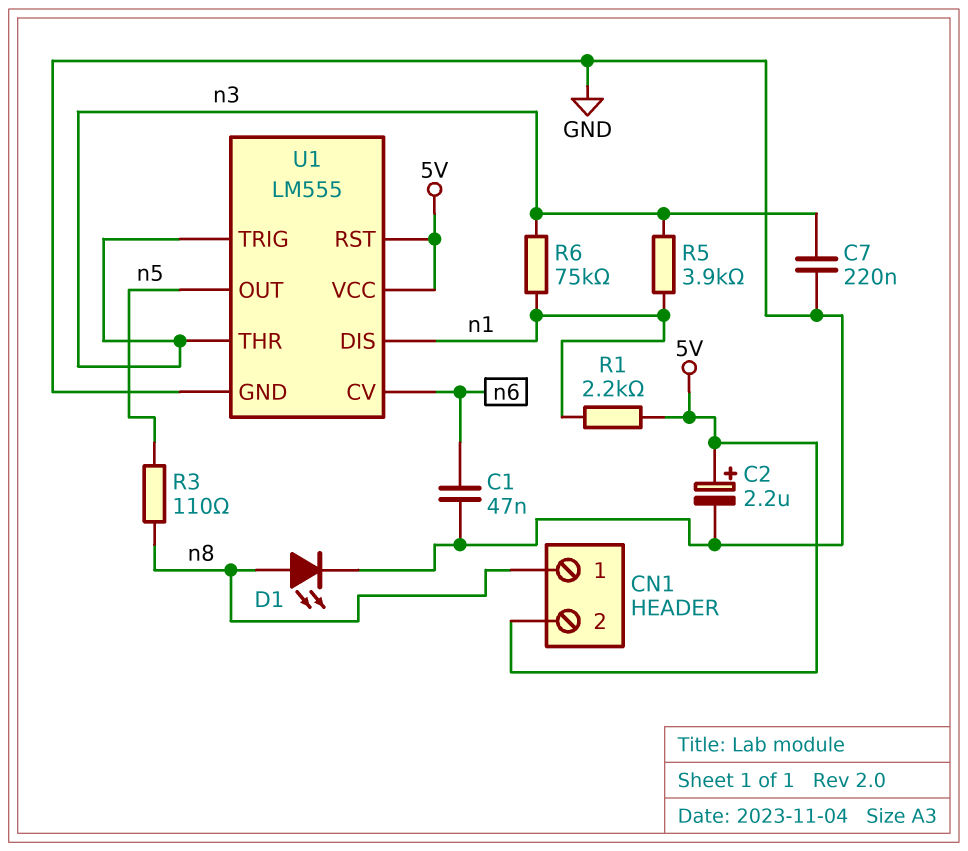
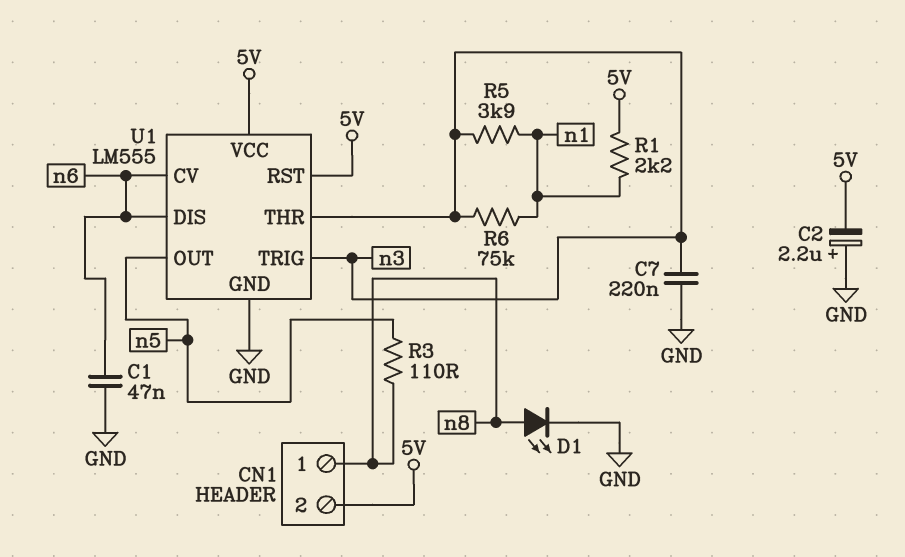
C2: 2.2uF (plus 5V, minus GND) -> 2.2uF (plus GND, minus 5V)
U1 pin DIS: n1 -> n6

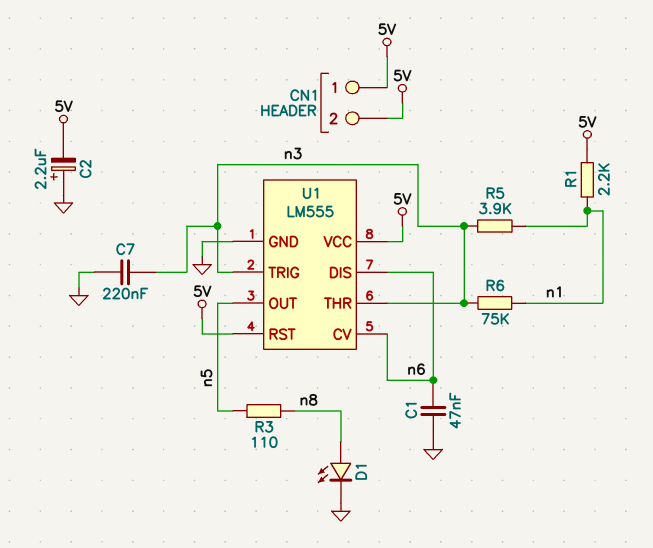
CN1 pin 1: n8 -> 5V

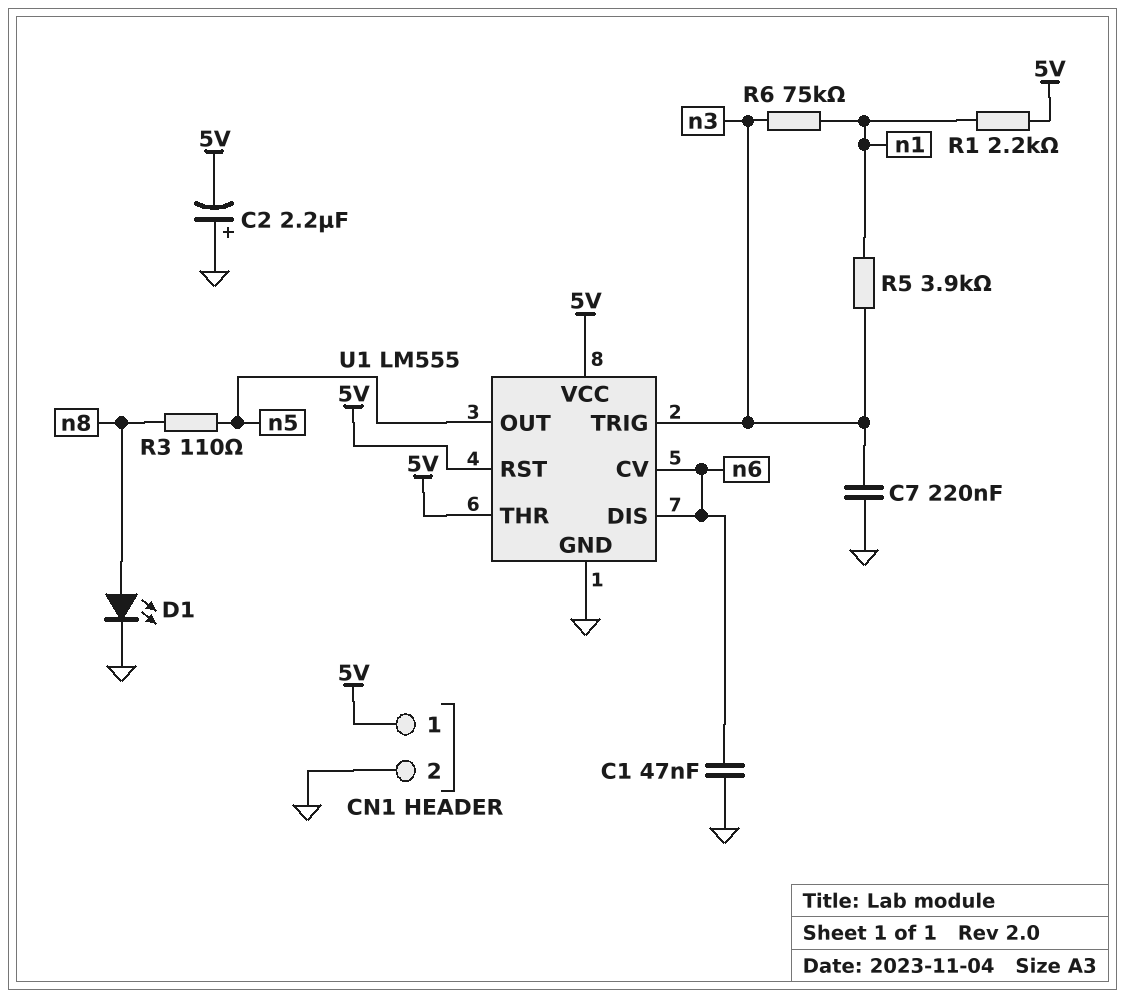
CN1 pin 2: 5V -> GND
U1 pin THR: n3 -> 5V

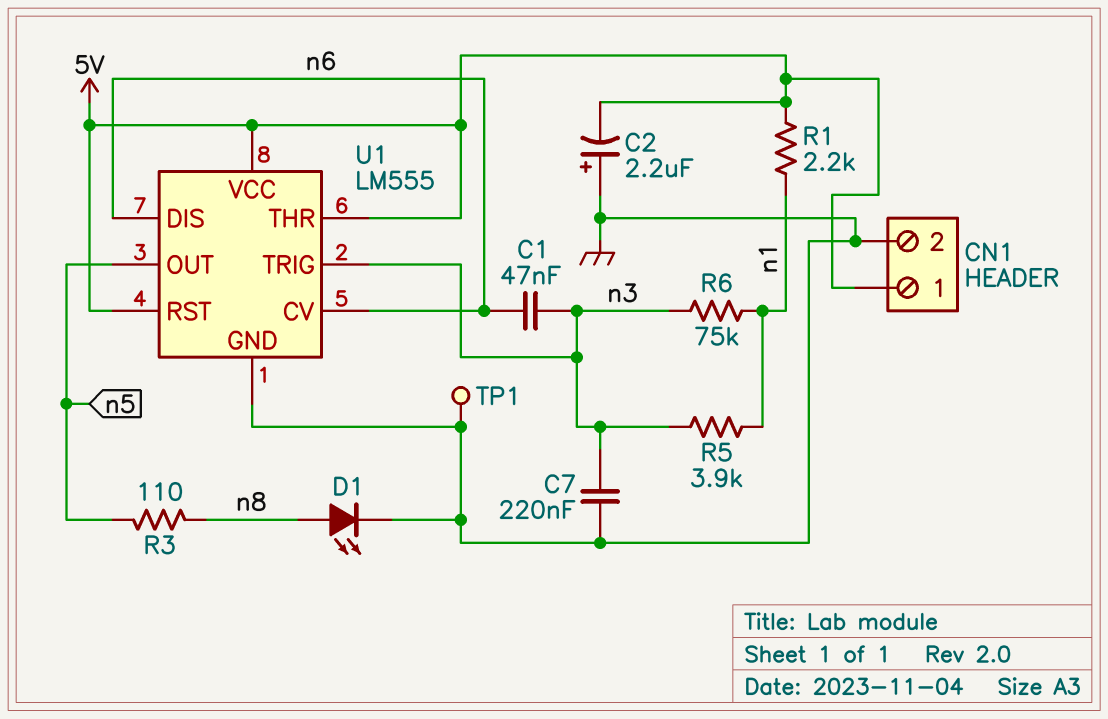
C1: 47nF (GND, n6) -> 47nF (n3, n6)
TP1: none -> test point (GND)

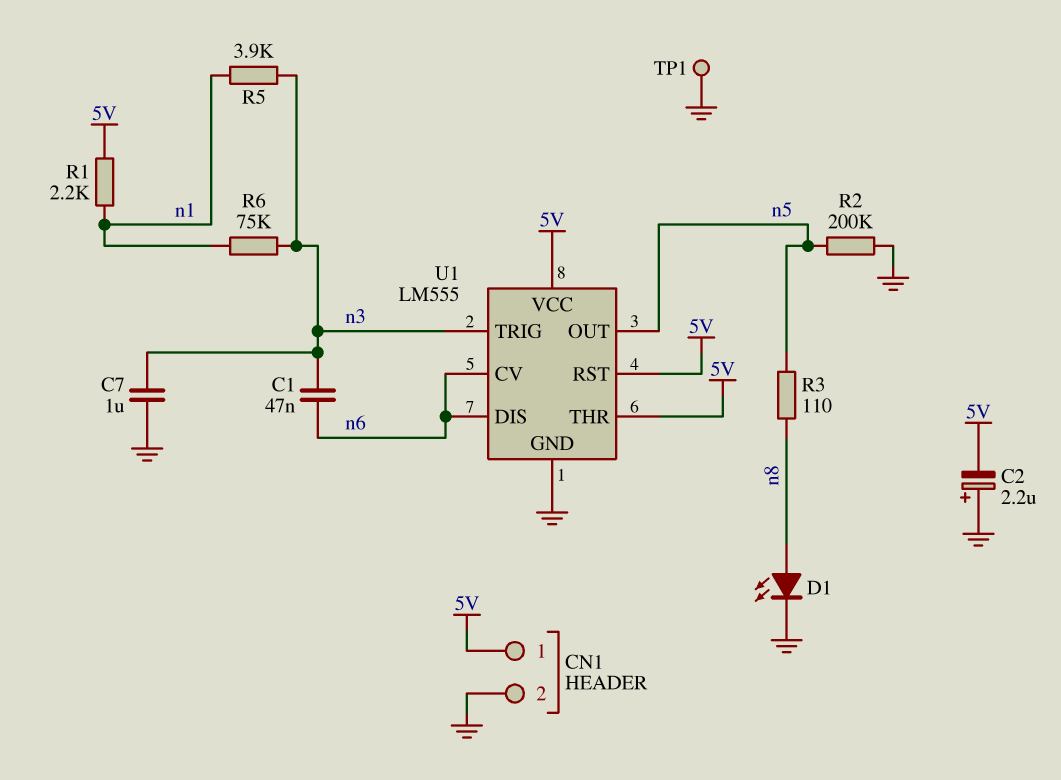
C7: 220nF (GND, n3) -> 1uF (GND, n3)
R2: none -> 200k (GND, n5)

